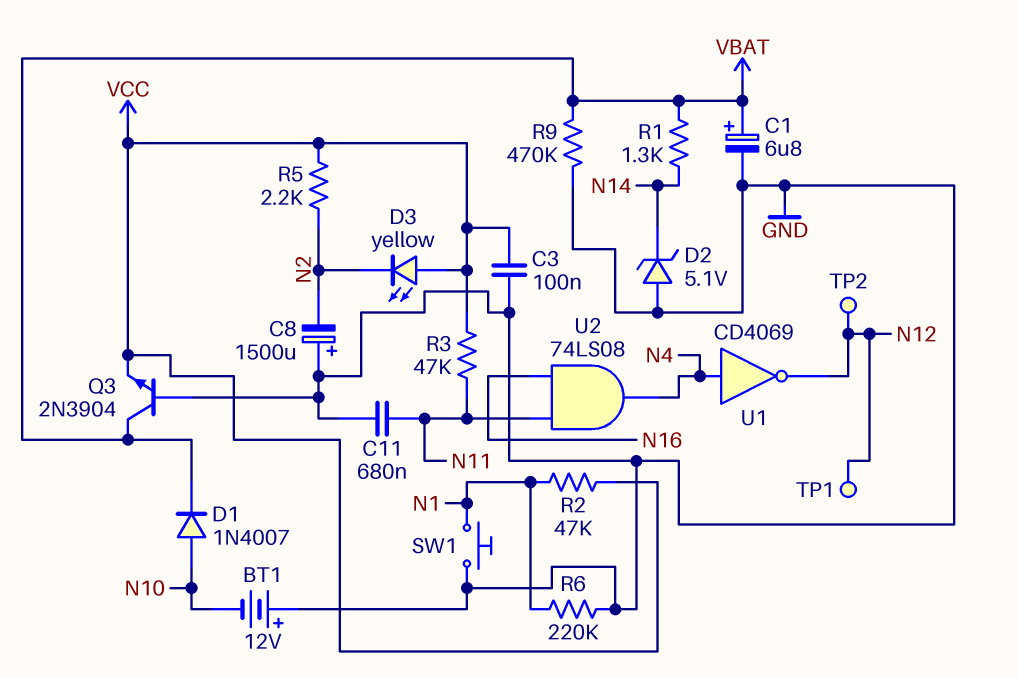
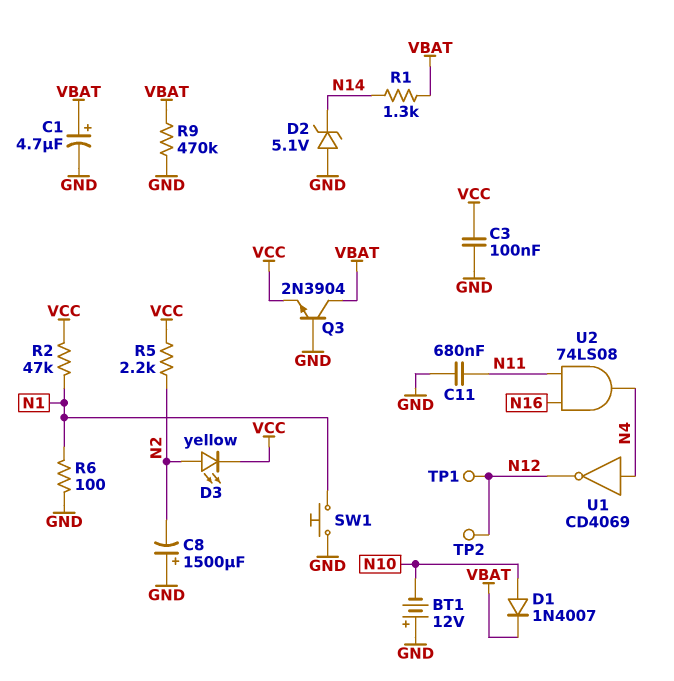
C1: 6.8uF (plus VBAT, minus GND) -> 4.7uF (plus VBAT, minus GND)
D3: LED yellow (A VCC, K N2) -> LED yellow (A N2, K VCC)
R3: 47k (N11, VCC) -> none
R6: 220k (GND, N1) -> 100 (GND, N1)

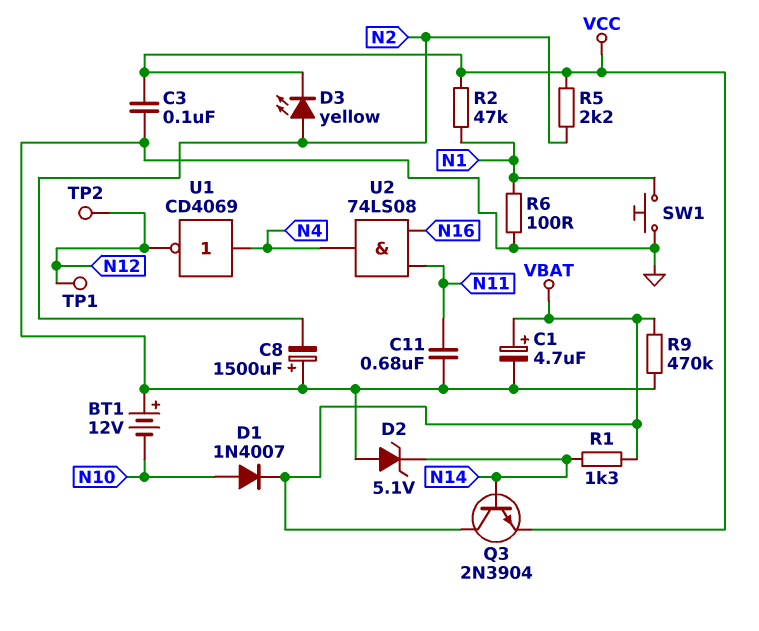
Q3: NPN 2N3904 (B GND, C VBAT, E VCC) -> NPN 2N3904 (B N14, C VBAT, E VCC)

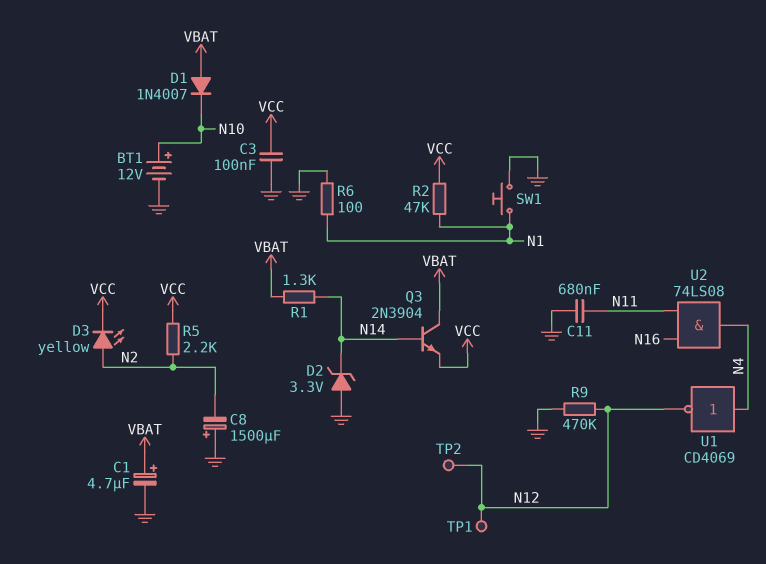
BT1: 12V (plus GND, minus N10) -> 12V (plus N10, minus GND)
D1: diode 1N4007 (A N10, K VBAT) -> diode 1N4007 (A VBAT, K N10)
D2: zener 5.1V (A GND, K N14) -> zener 3.3V (A GND, K N14)
R9: 470k (GND, VBAT) -> 470k (GND, N12)

